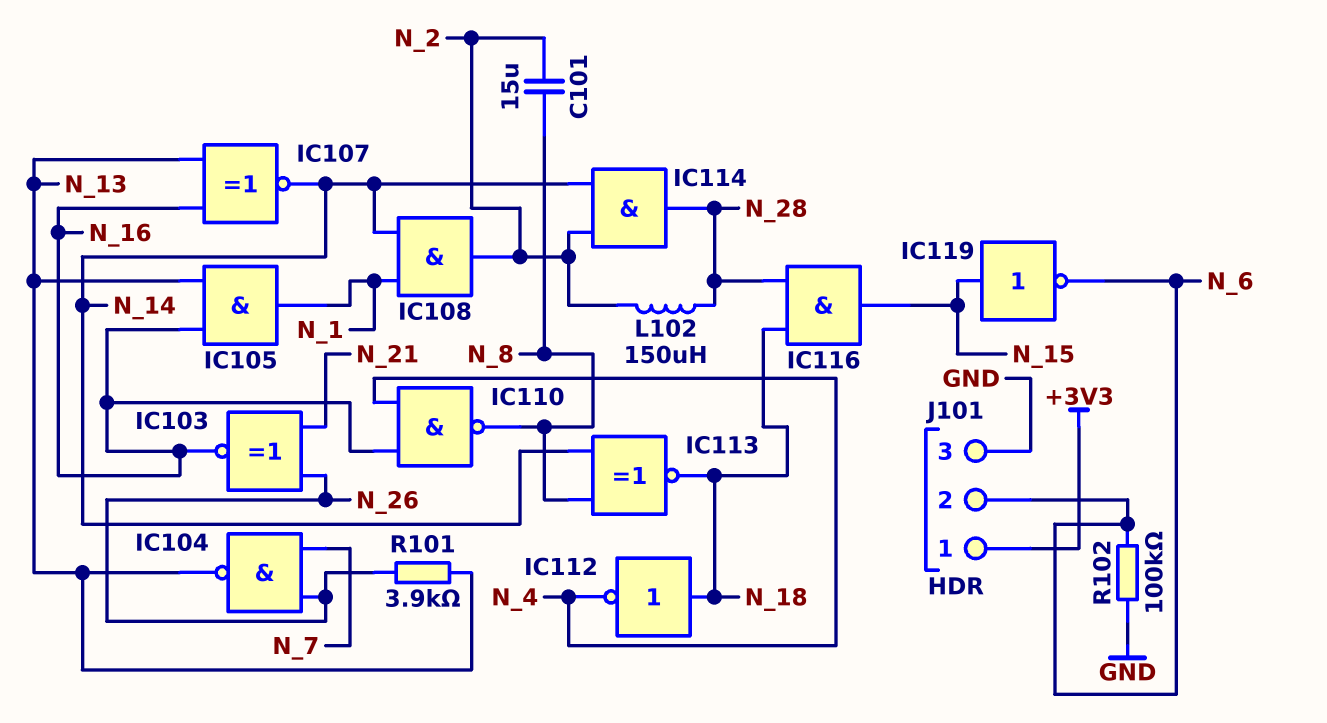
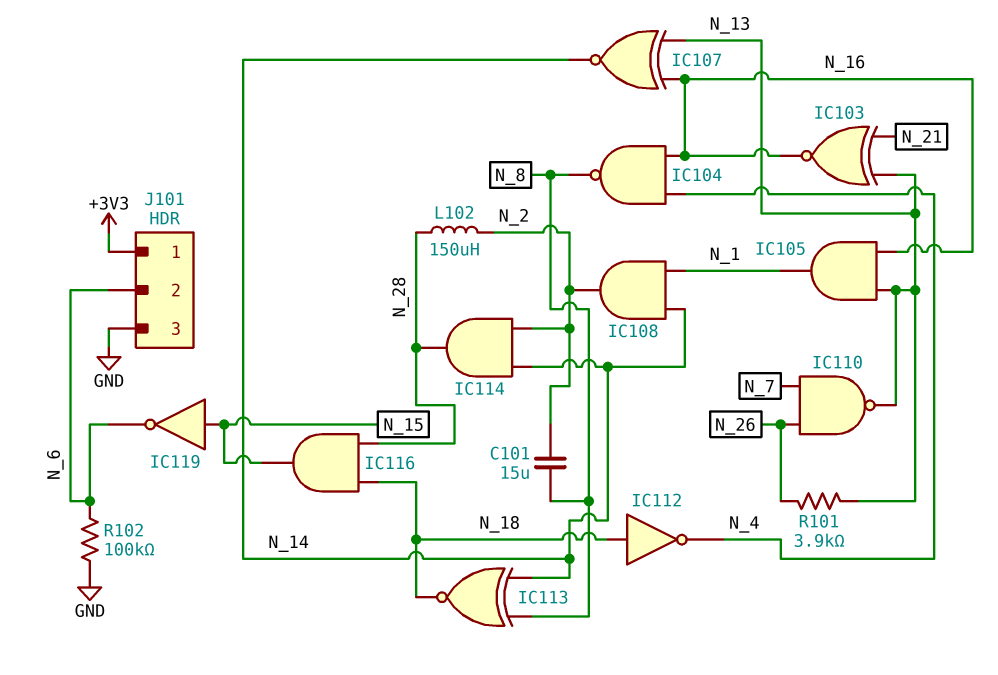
IC103: XNOR (in N_21, in N_26, out N_16) -> XNOR (in N_13, in N_21, out N_16)
IC104: NAND (in N_7, in N_26, out N_13) -> NAND (in N_4, in N_16, out N_8)
IC110: NAND (in N_4, in N_16, out N_8) -> NAND (in N_7, in N_26, out N_13)

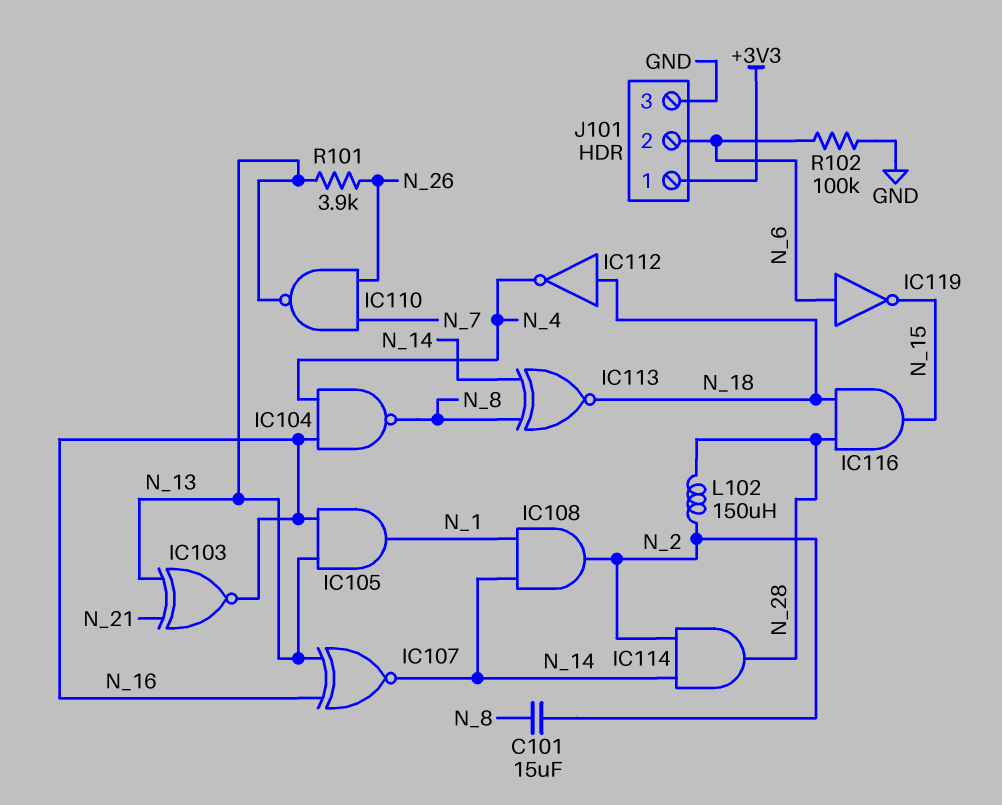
IC119: NOT (in N_15, out N_6) -> NOT (in N_6, out N_15)

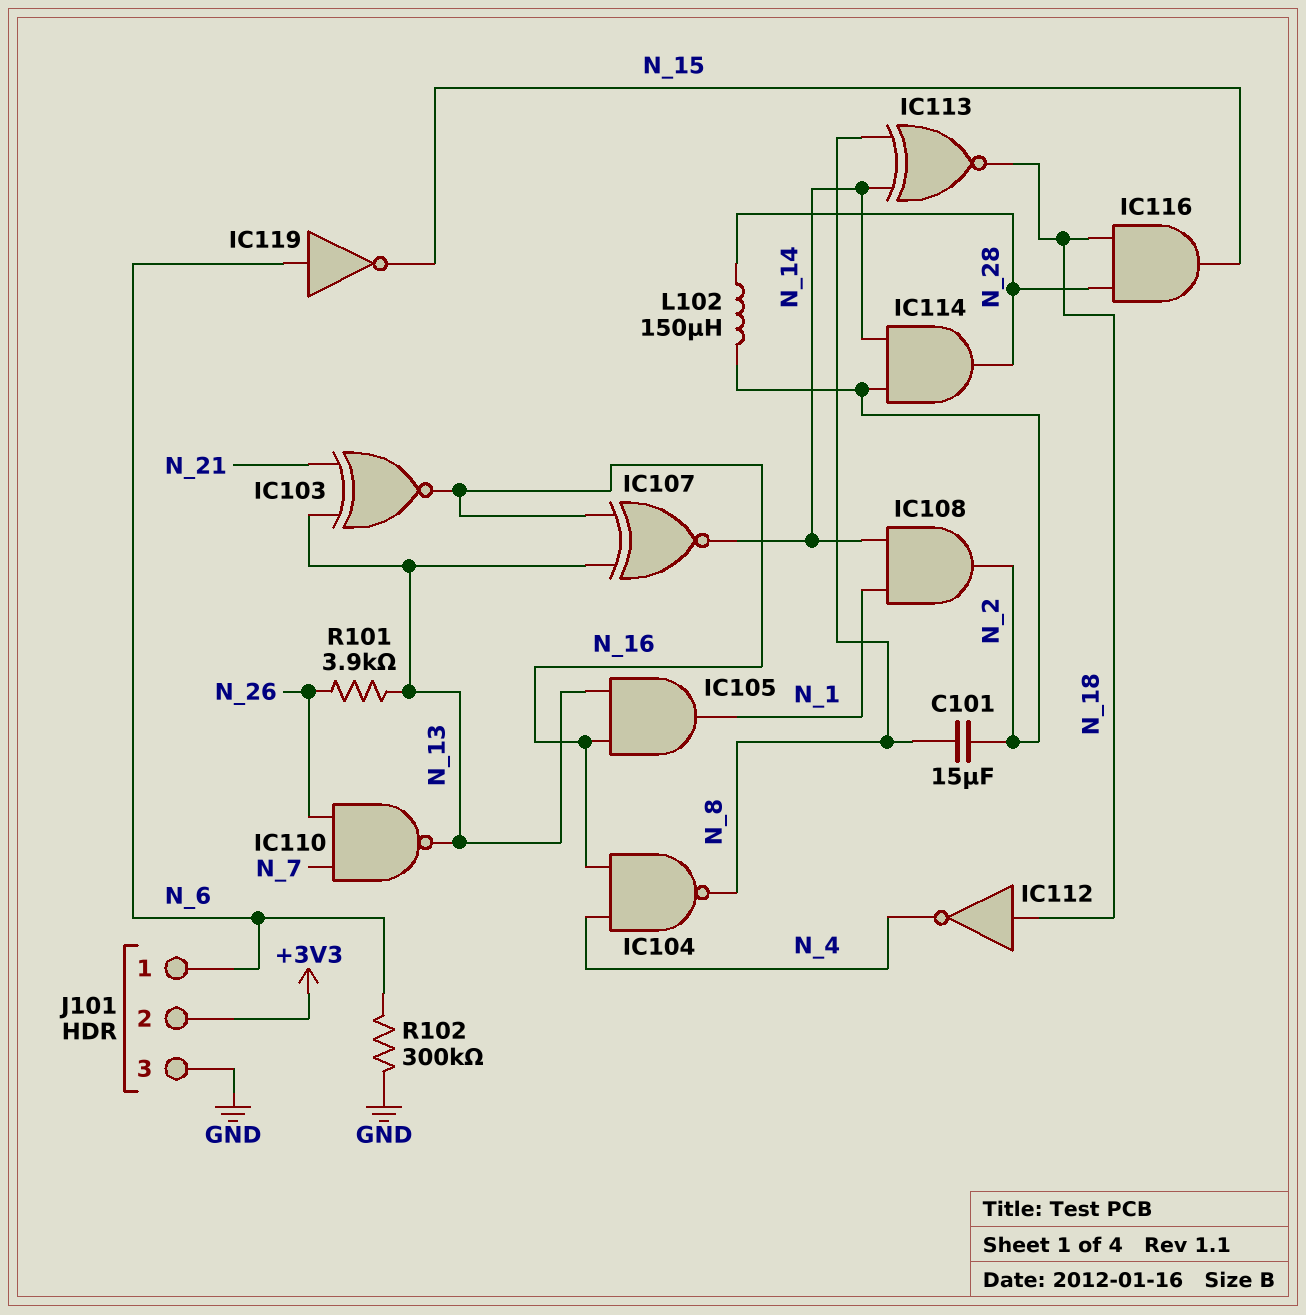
J101 pin 1: +3V3 -> N_6
J101 pin 2: N_6 -> +3V3
R102: 100k (GND, N_6) -> 300k (GND, N_6)

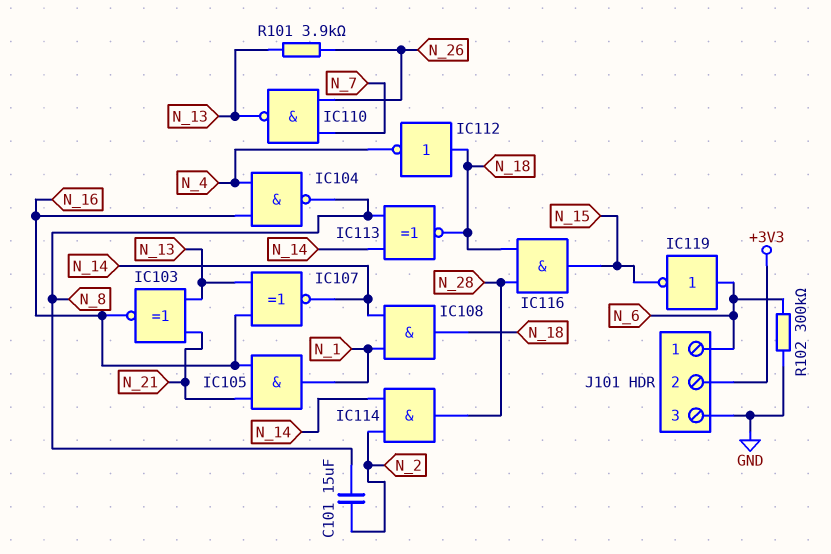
IC105: AND (in N_13, in N_16, out N_1) -> AND (in N_16, in N_21, out N_1)
IC108: AND (in N_1, in N_14, out N_2) -> AND (in N_1, in N_14, out N_18)
L102: 150uH (N_2, N_28) -> none

